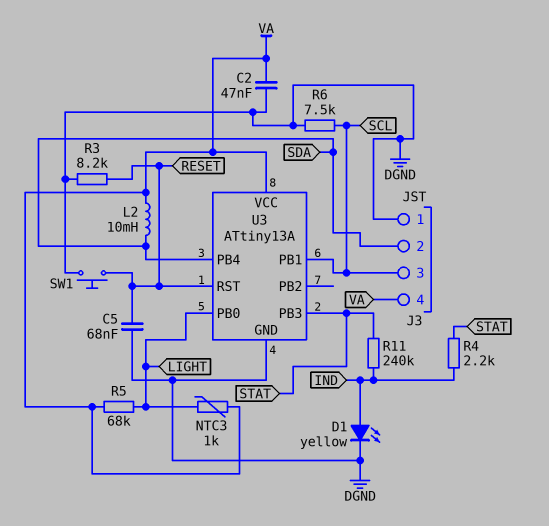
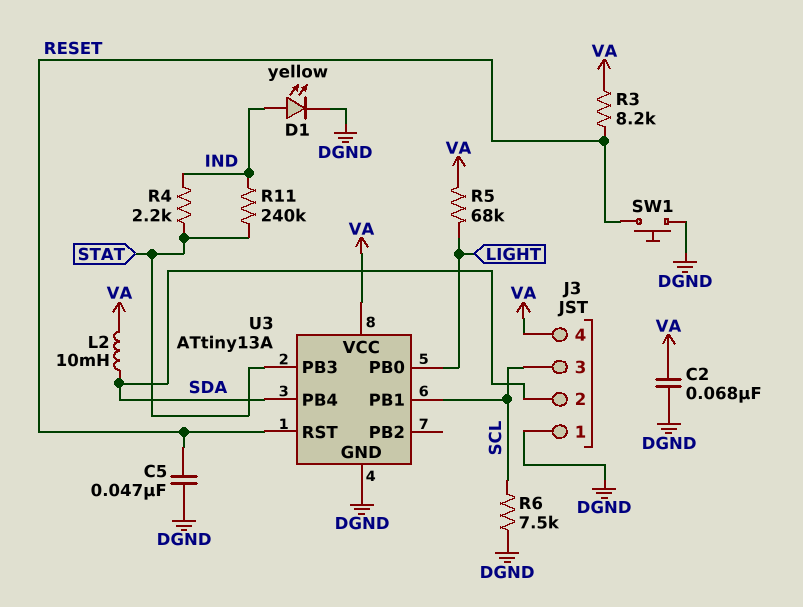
C2: 47nF (DGND, VA) -> 68nF (DGND, VA)
C5: 68nF (DGND, RESET) -> 47nF (DGND, RESET)
NTC3: 1k (LIGHT, VA) -> none
R3: 8.2k (DGND, RESET) -> 8.2k (RESET, VA)

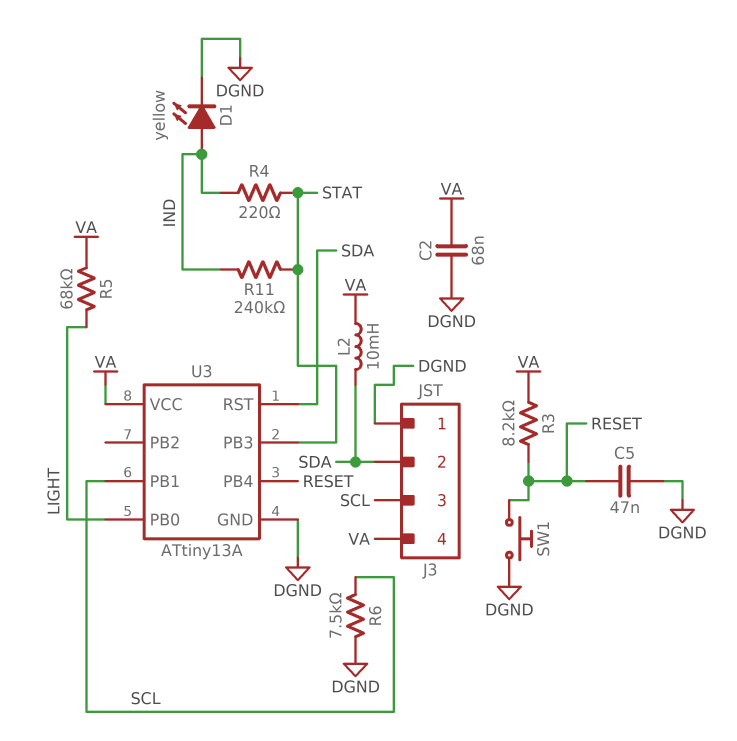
R4: 2.2k (IND, STAT) -> 220 (IND, STAT)
U3 pin PB4: SDA -> RESET
U3 pin RST: RESET -> SDA

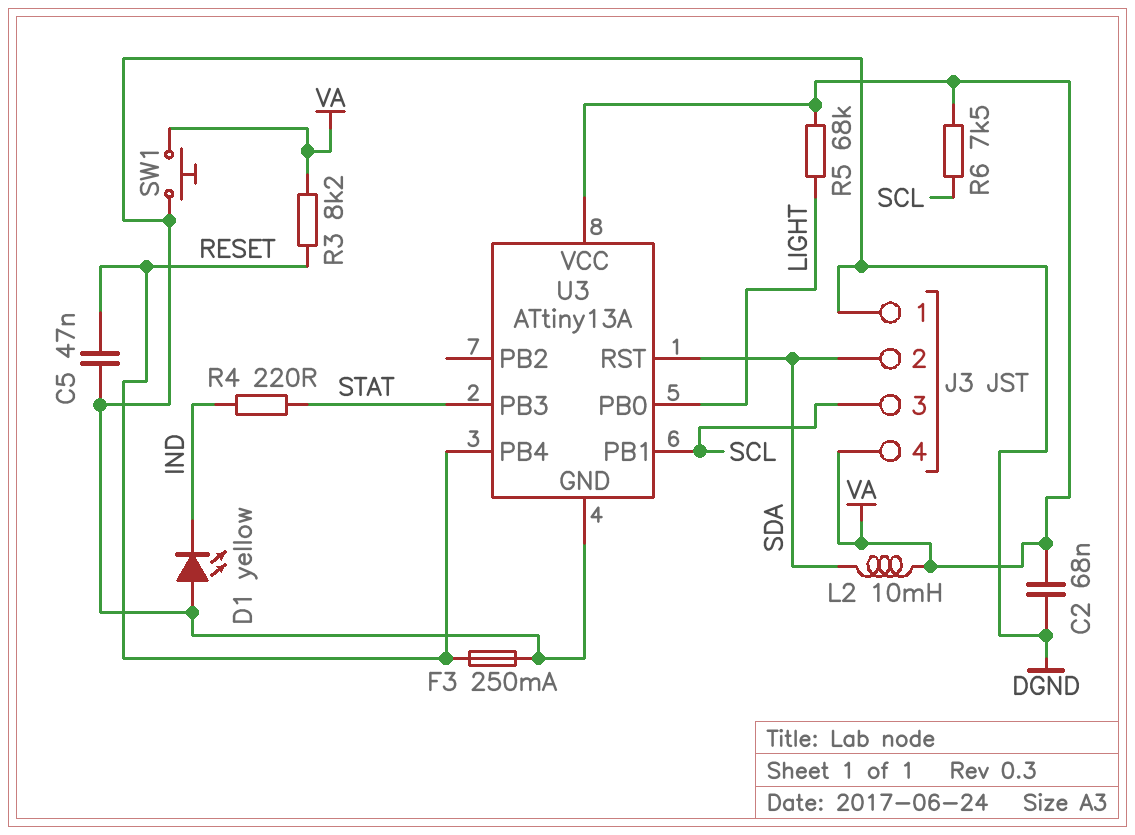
D1: LED yellow (A IND, K DGND) -> LED yellow (A DGND, K IND)
F3: none -> 250mA (DGND, RESET)
R6: 7.5k (DGND, SCL) -> 7.5k (SCL, VA)
R11: 240k (IND, STAT) -> none
SW1: button (DGND, RESET) -> button (DGND, VA)

